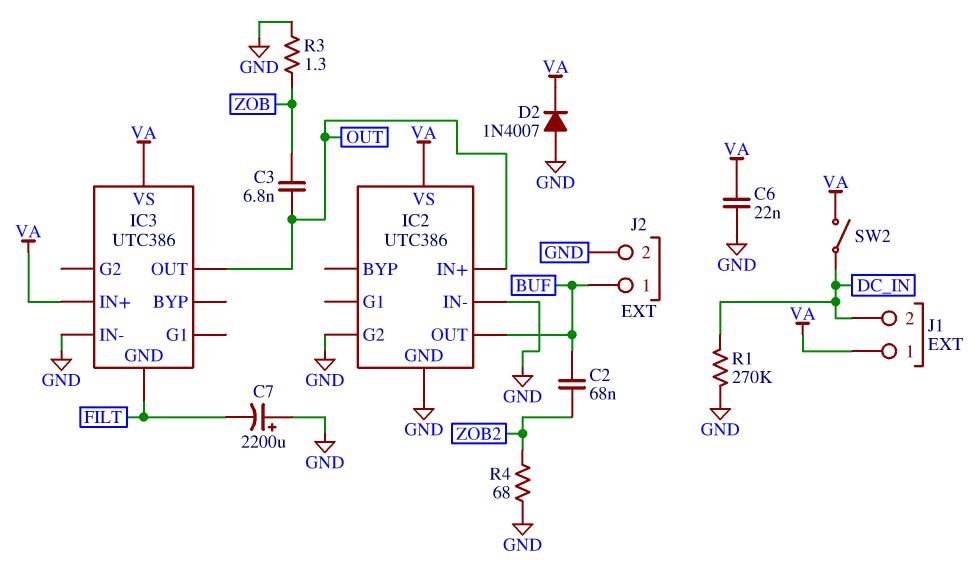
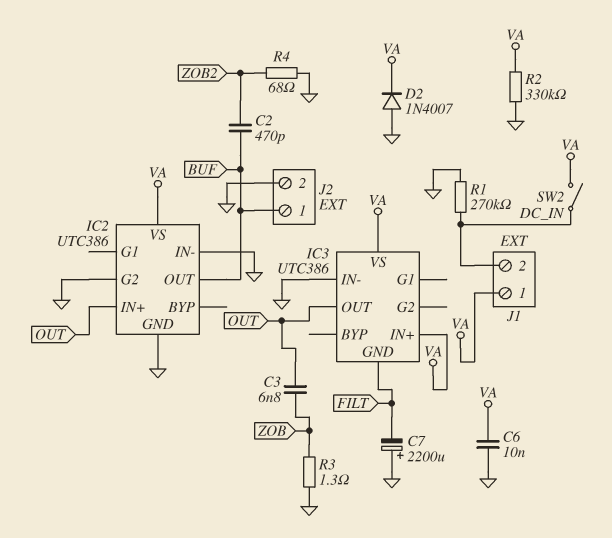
C2: 68nF (BUF, ZOB2) -> 470pF (BUF, ZOB2)
C6: 22nF (GND, VA) -> 10nF (GND, VA)
R2: none -> 330k (GND, VA)

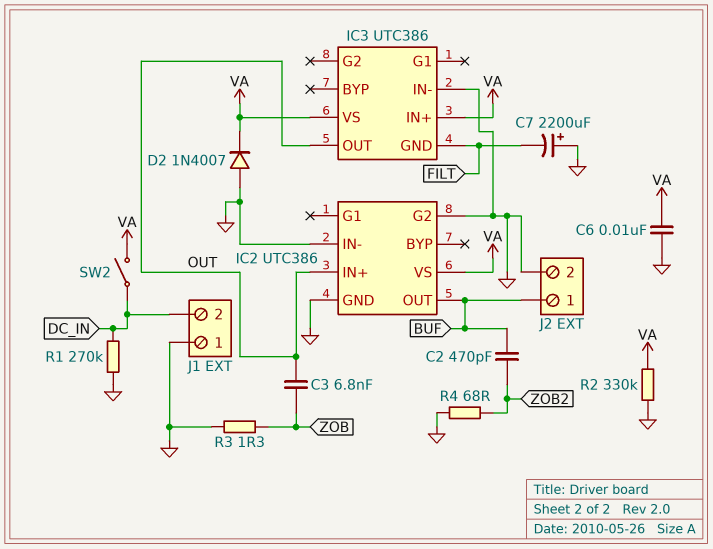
J1 pin 1: VA -> GND

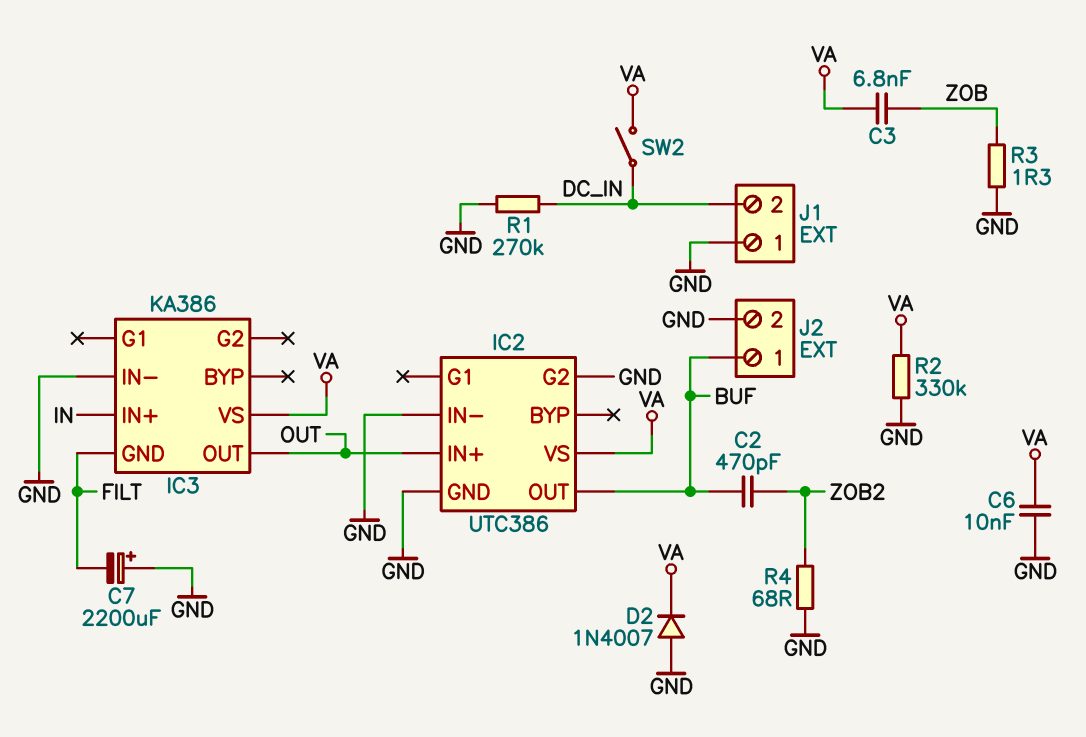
C3: 6.8nF (OUT, ZOB) -> 6.8nF (VA, ZOB)
IC3: UTC386 -> KA386
IC3 pin IN+: VA -> IN

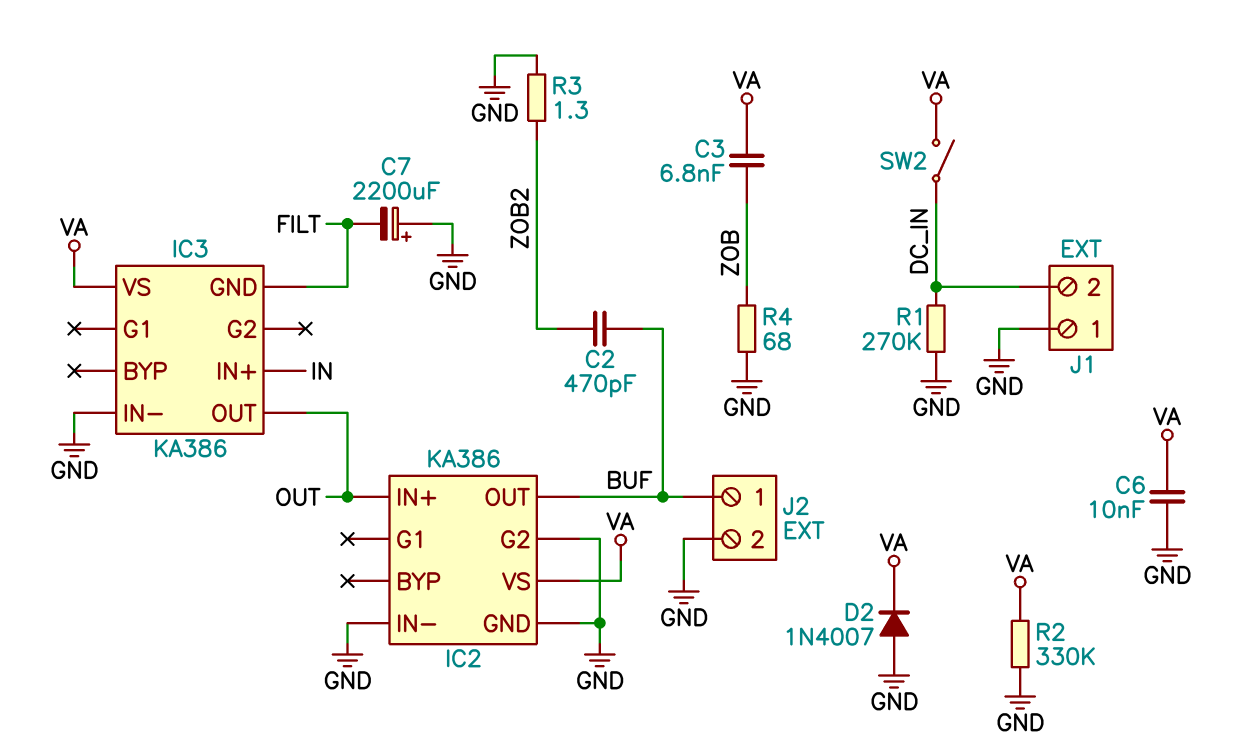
IC2: UTC386 -> KA386
R3: 1.3 (GND, ZOB) -> 1.3 (GND, ZOB2)
R4: 68 (GND, ZOB2) -> 68 (GND, ZOB)

